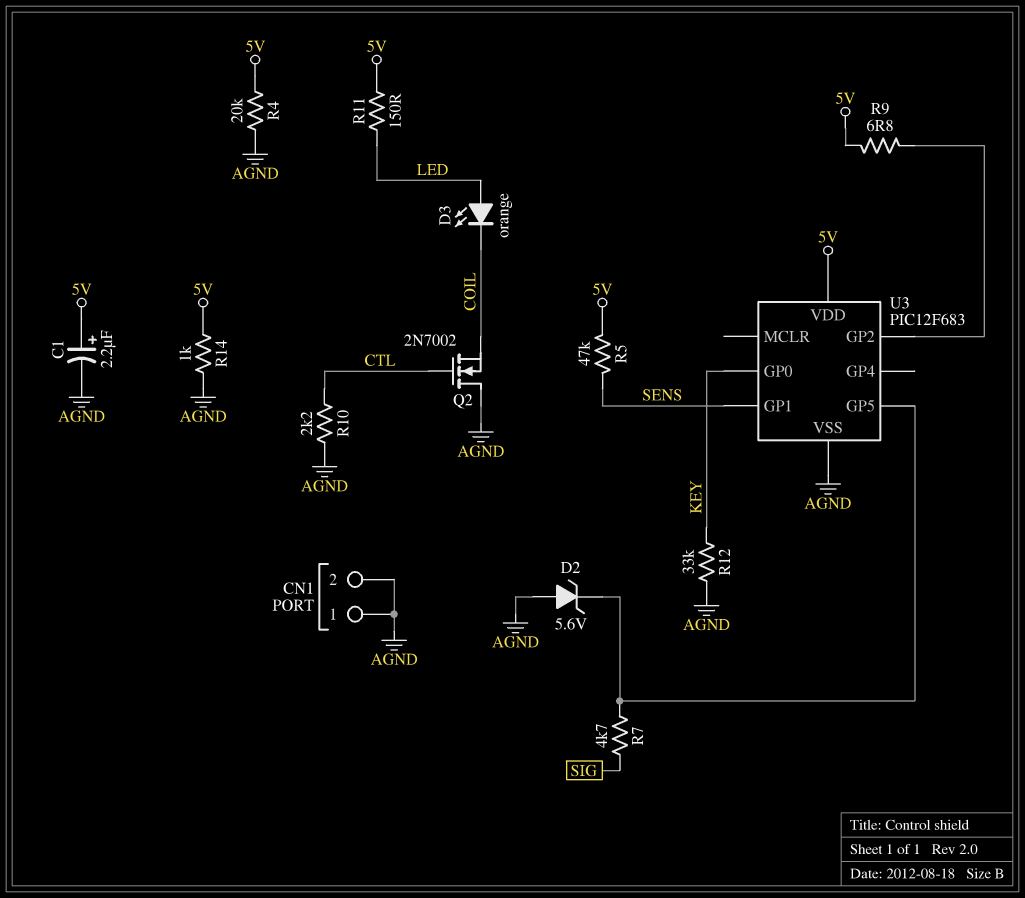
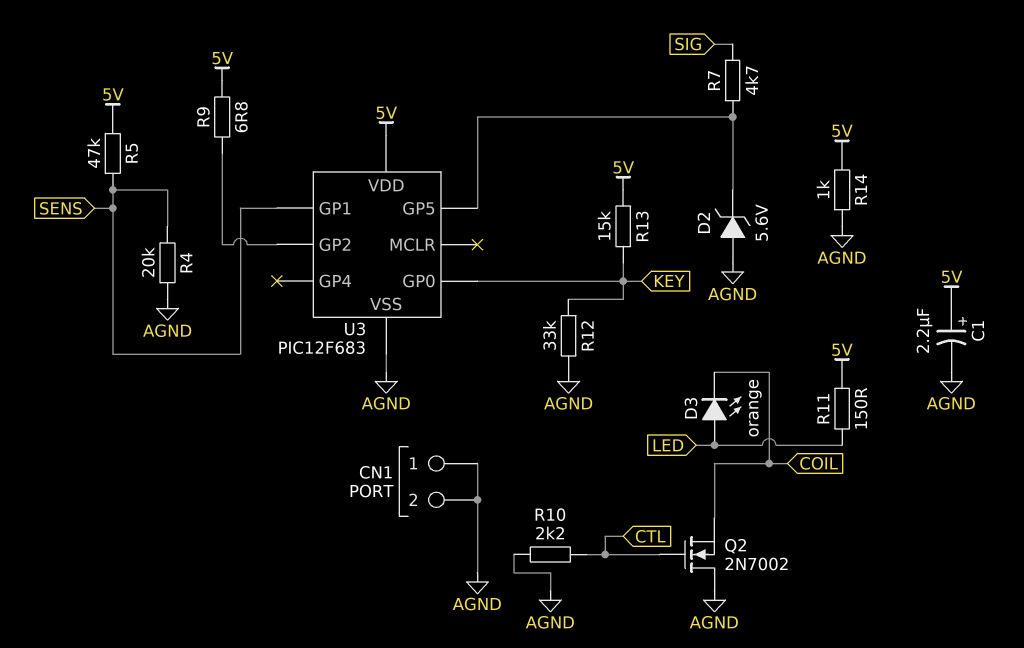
R4: 20k (5V, AGND) -> 20k (AGND, SENS)
R13: none -> 15k (5V, KEY)

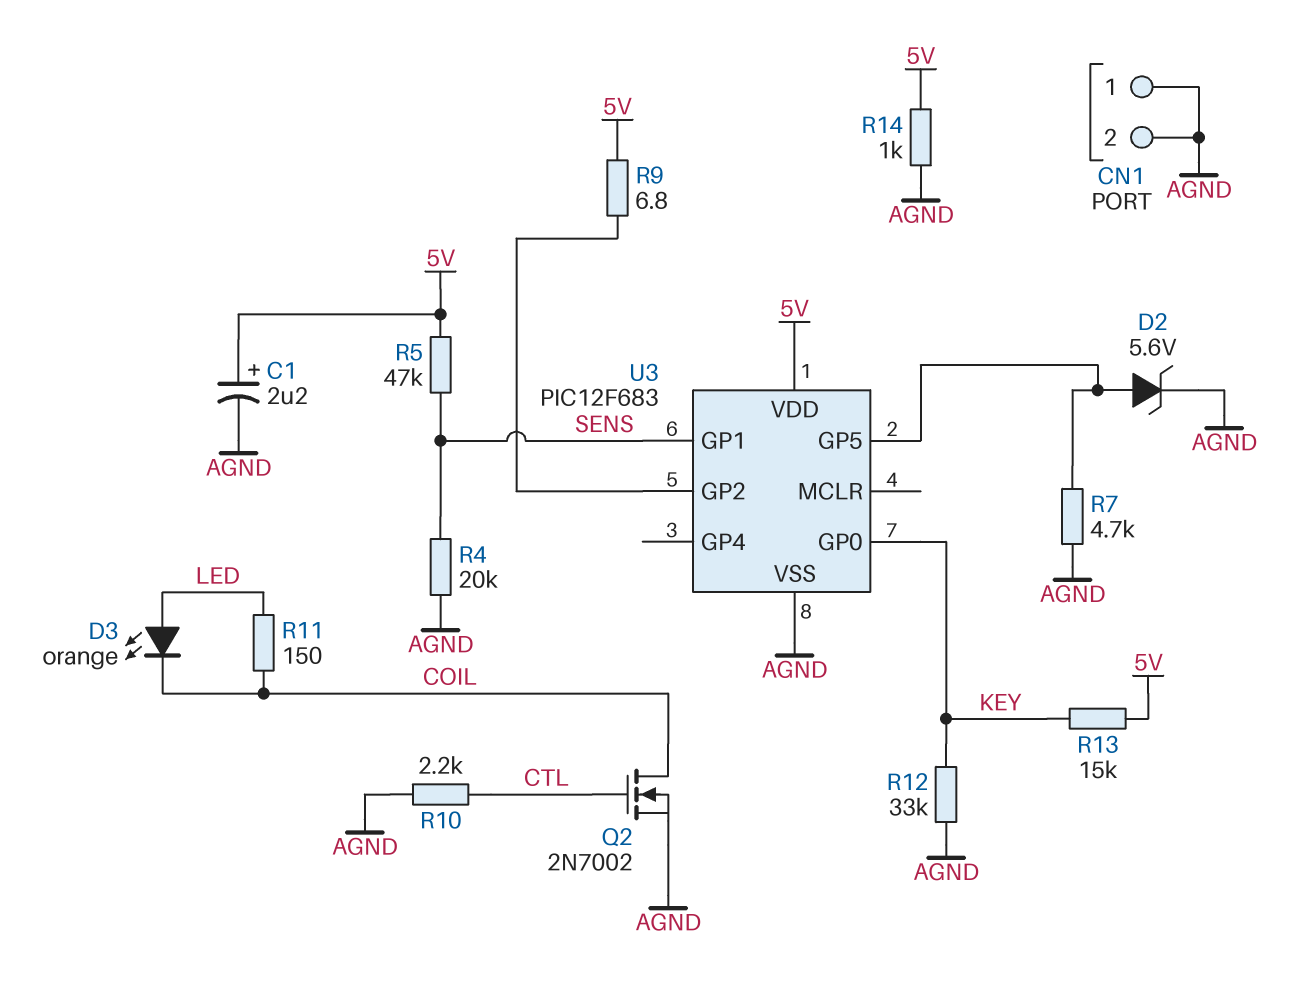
D2: zener 5.6V (A AGND, K U3/GP5) -> zener 5.6V (A U3/GP5, K AGND)
Q2: NMOS 2N7002 (G CTL, D AGND, S COIL) -> NMOS 2N7002 (G CTL, D COIL, S AGND)
R7: 4.7k (SIG, U3/GP5) -> 4.7k (AGND, U3/GP5)
R11: 150 (5V, LED) -> 150 (COIL, LED)

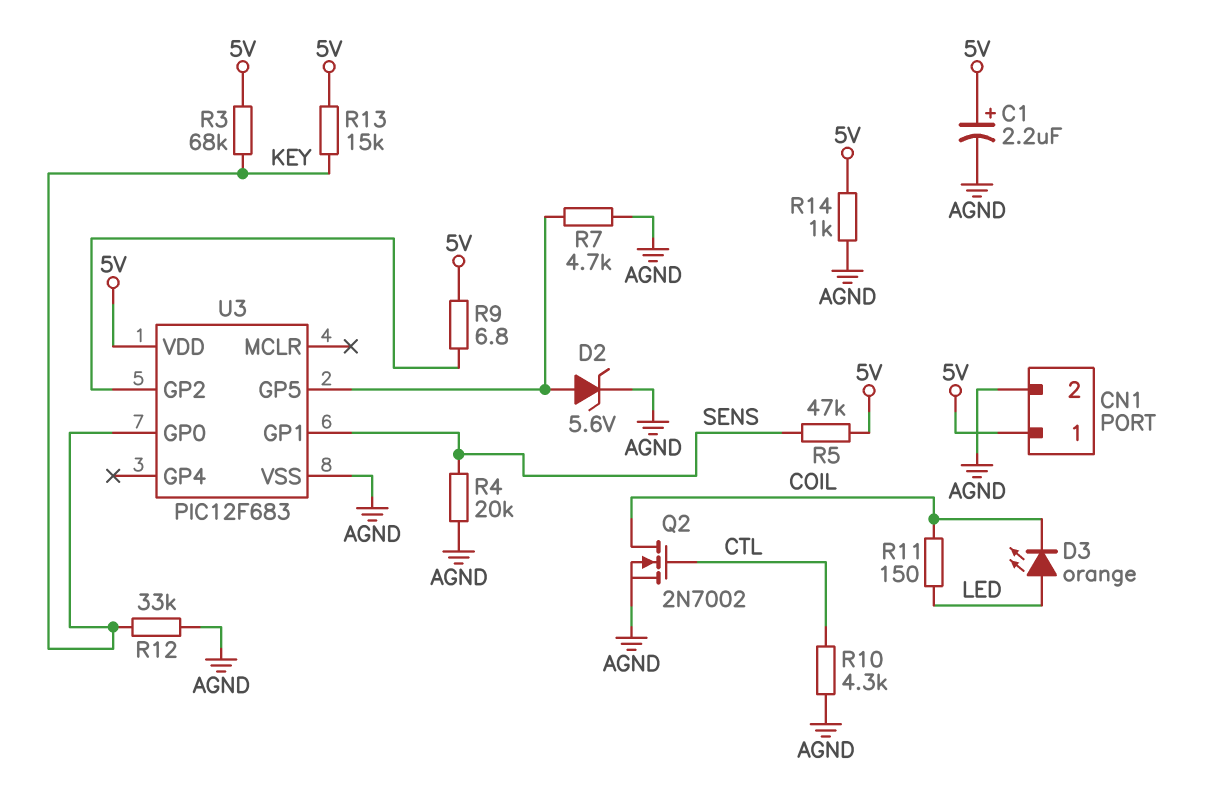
CN1 pin 1: AGND -> 5V
R3: none -> 68k (5V, KEY)
R10: 2.2k (AGND, CTL) -> 4.3k (AGND, CTL)

